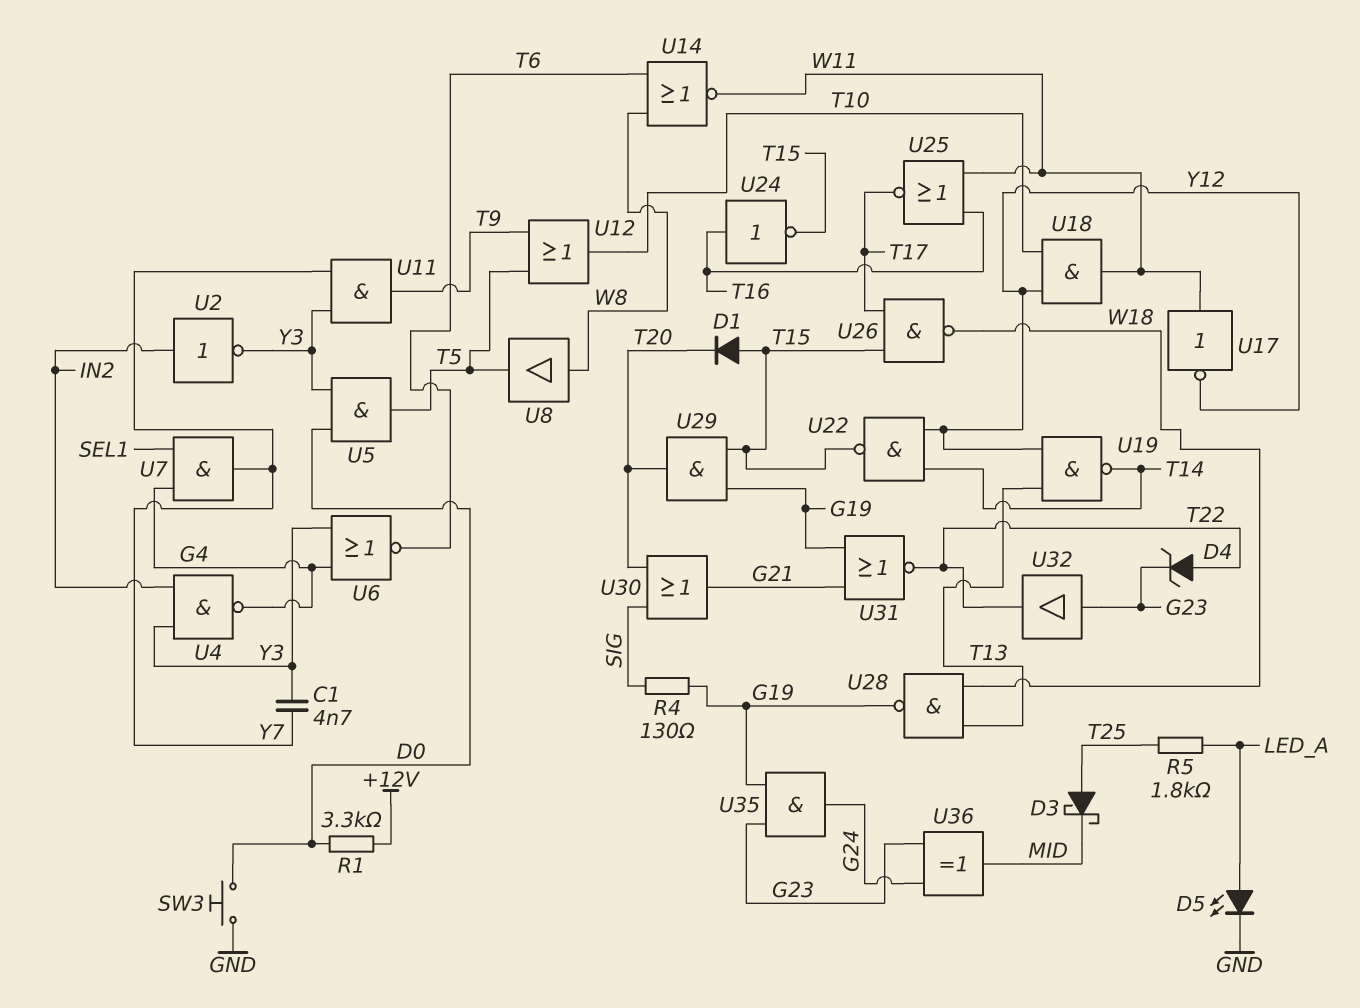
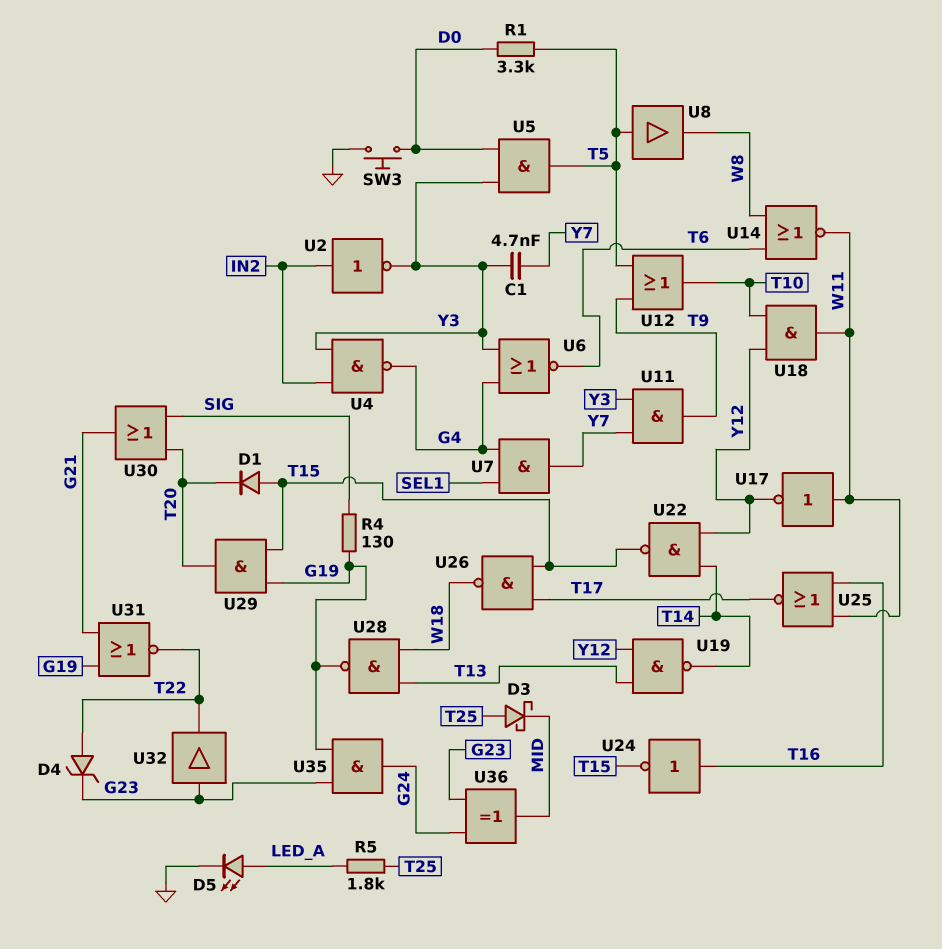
R1: 3.3k (+12V, D0) -> 3.3k (D0, T5)
U8: buffer (in W8, out T5) -> buffer (in T5, out W8)

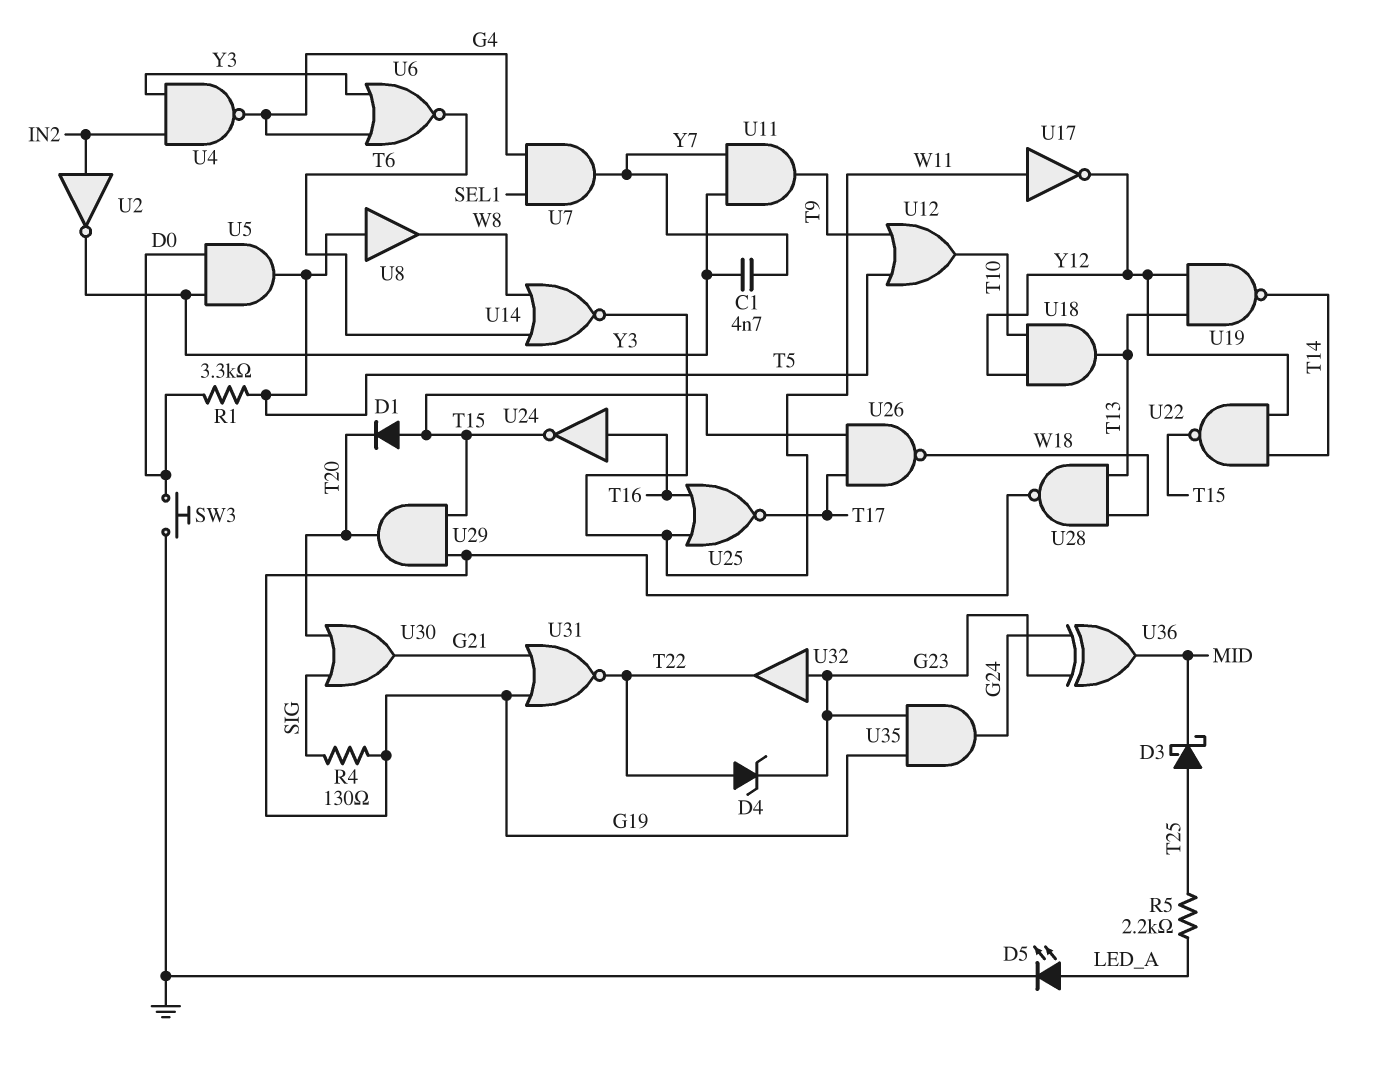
R5: 1.8k (LED_A, T25) -> 2.2k (LED_A, T25)
U18: AND (in T10, in Y12, out W11) -> AND (in T10, in Y12, out T13)

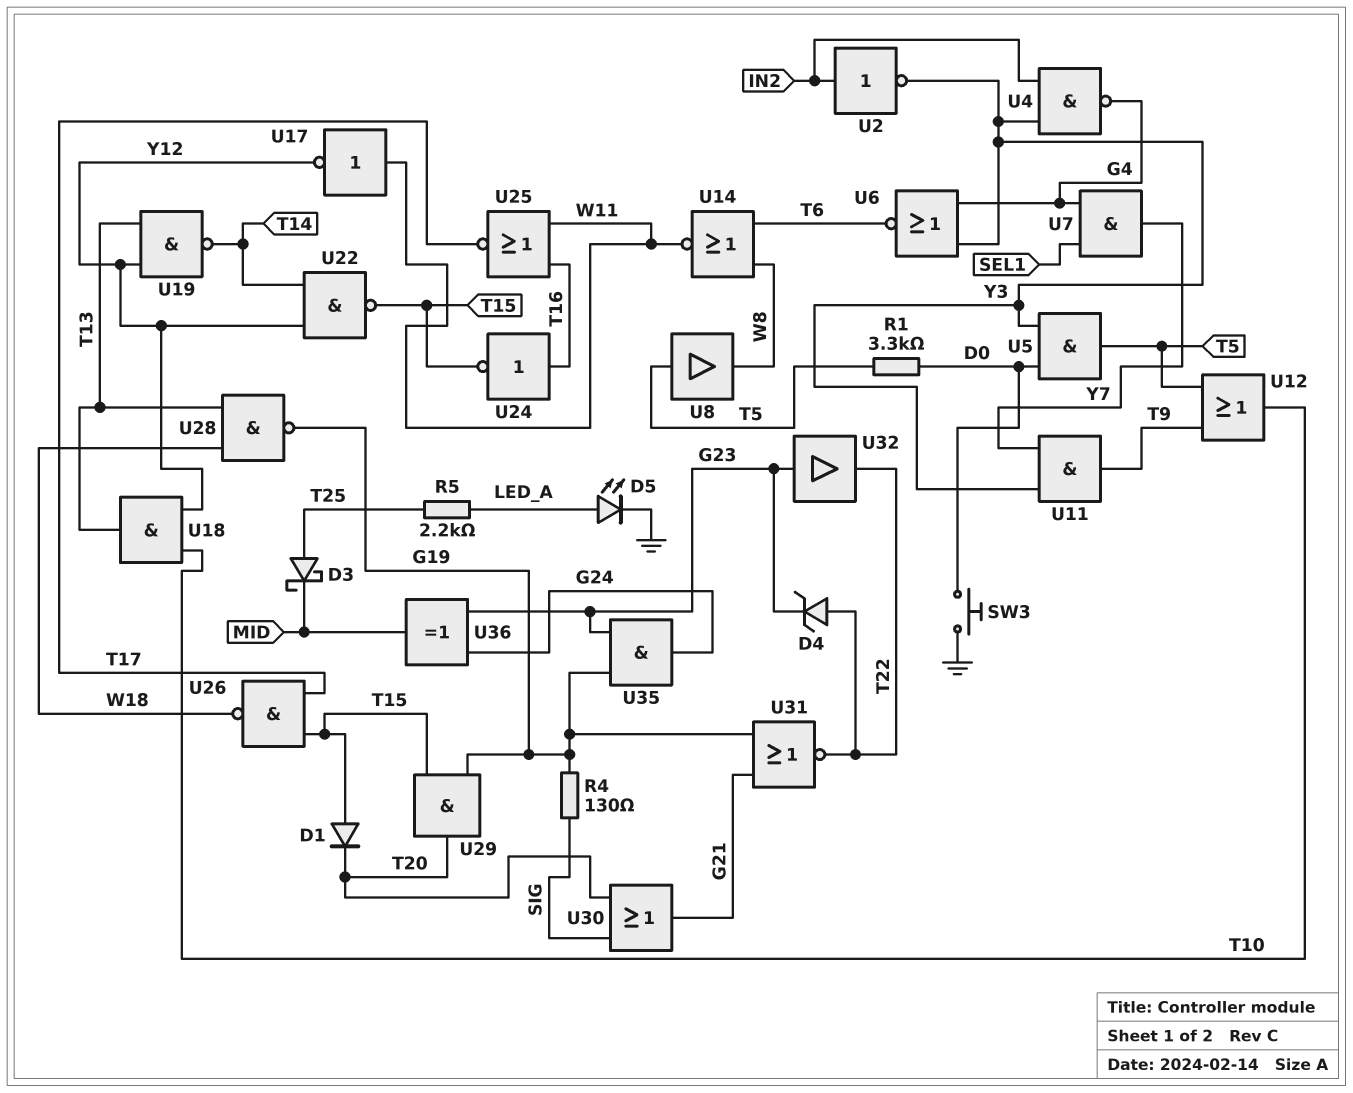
C1: 4.7nF (Y3, Y7) -> none

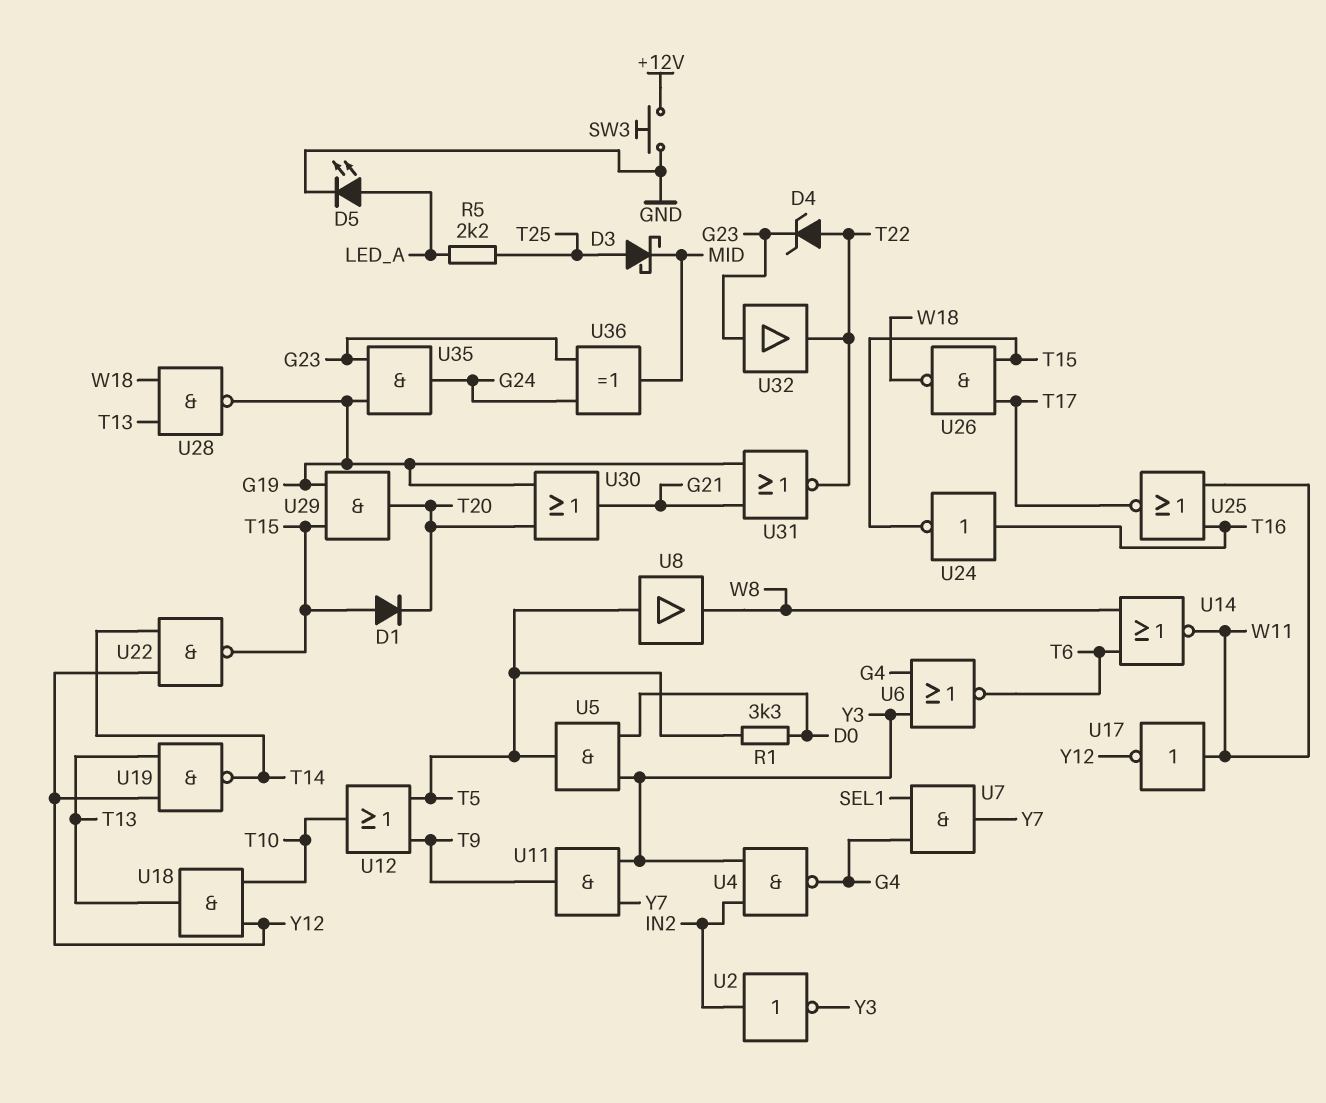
R4: 130 (G19, SIG) -> none
SW3: button (D0, GND) -> button (+12V, GND)
U30: OR (in SIG, in T20, out G21) -> OR (in G19, in T20, out G21)

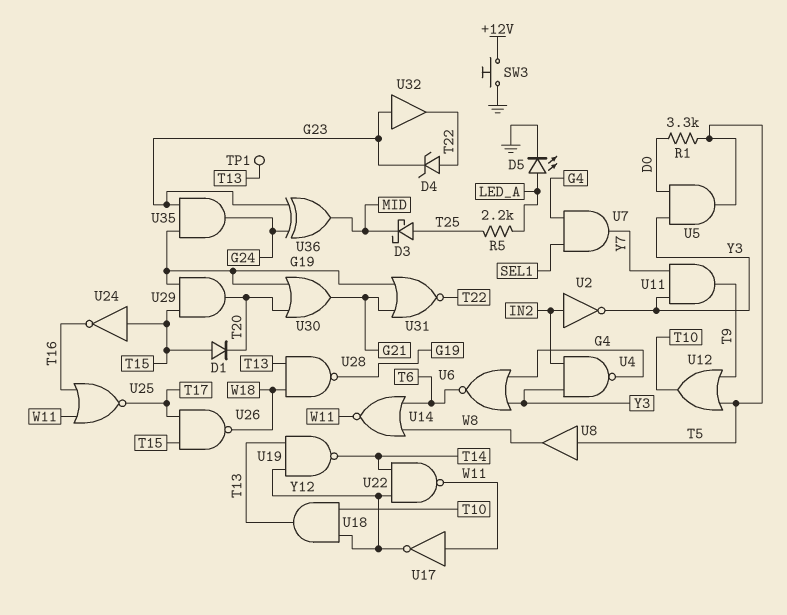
TP1: none -> test point (T13)
U22: NAND (in T14, in Y12, out T15) -> NAND (in T14, in Y12, out W11)
U24: NOT (in T16, out T15) -> NOT (in T15, out T16)

